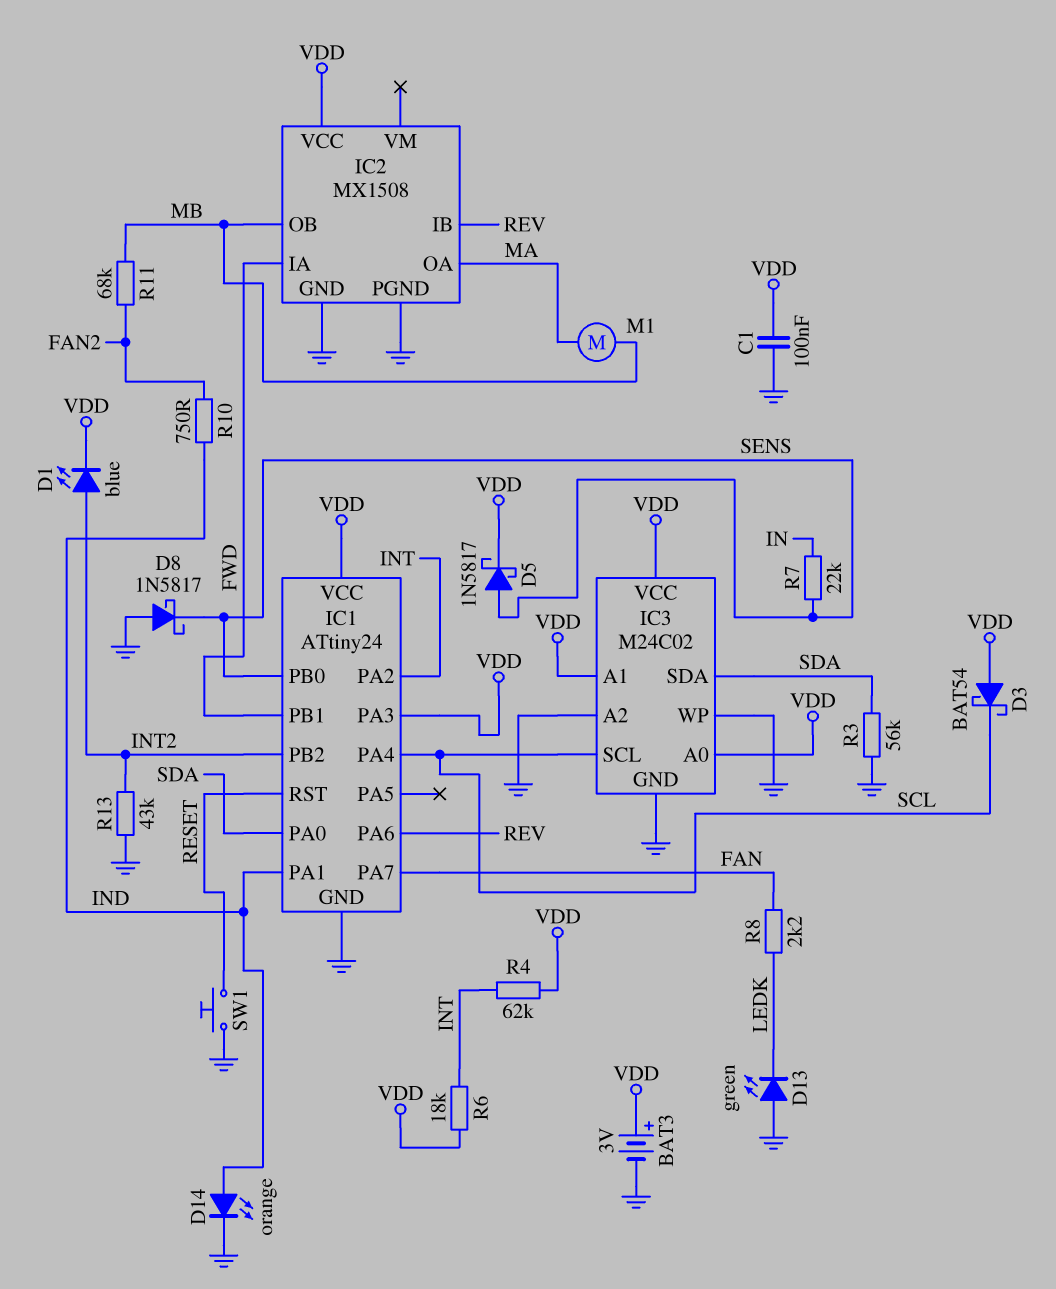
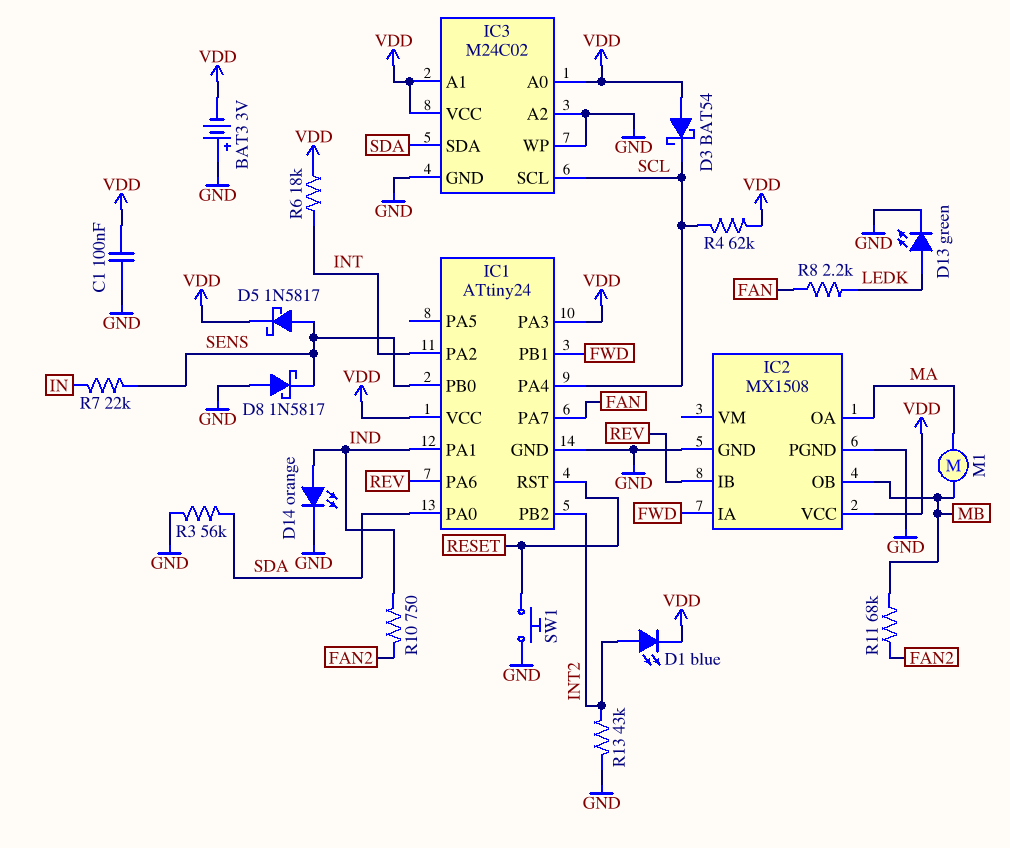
BAT3: 3V (plus VDD, minus GND) -> 3V (plus GND, minus VDD)
D13: LED green (A GND, K LEDK) -> LED green (A LEDK, K GND)
R4: 62k (INT, VDD) -> 62k (SCL, VDD)

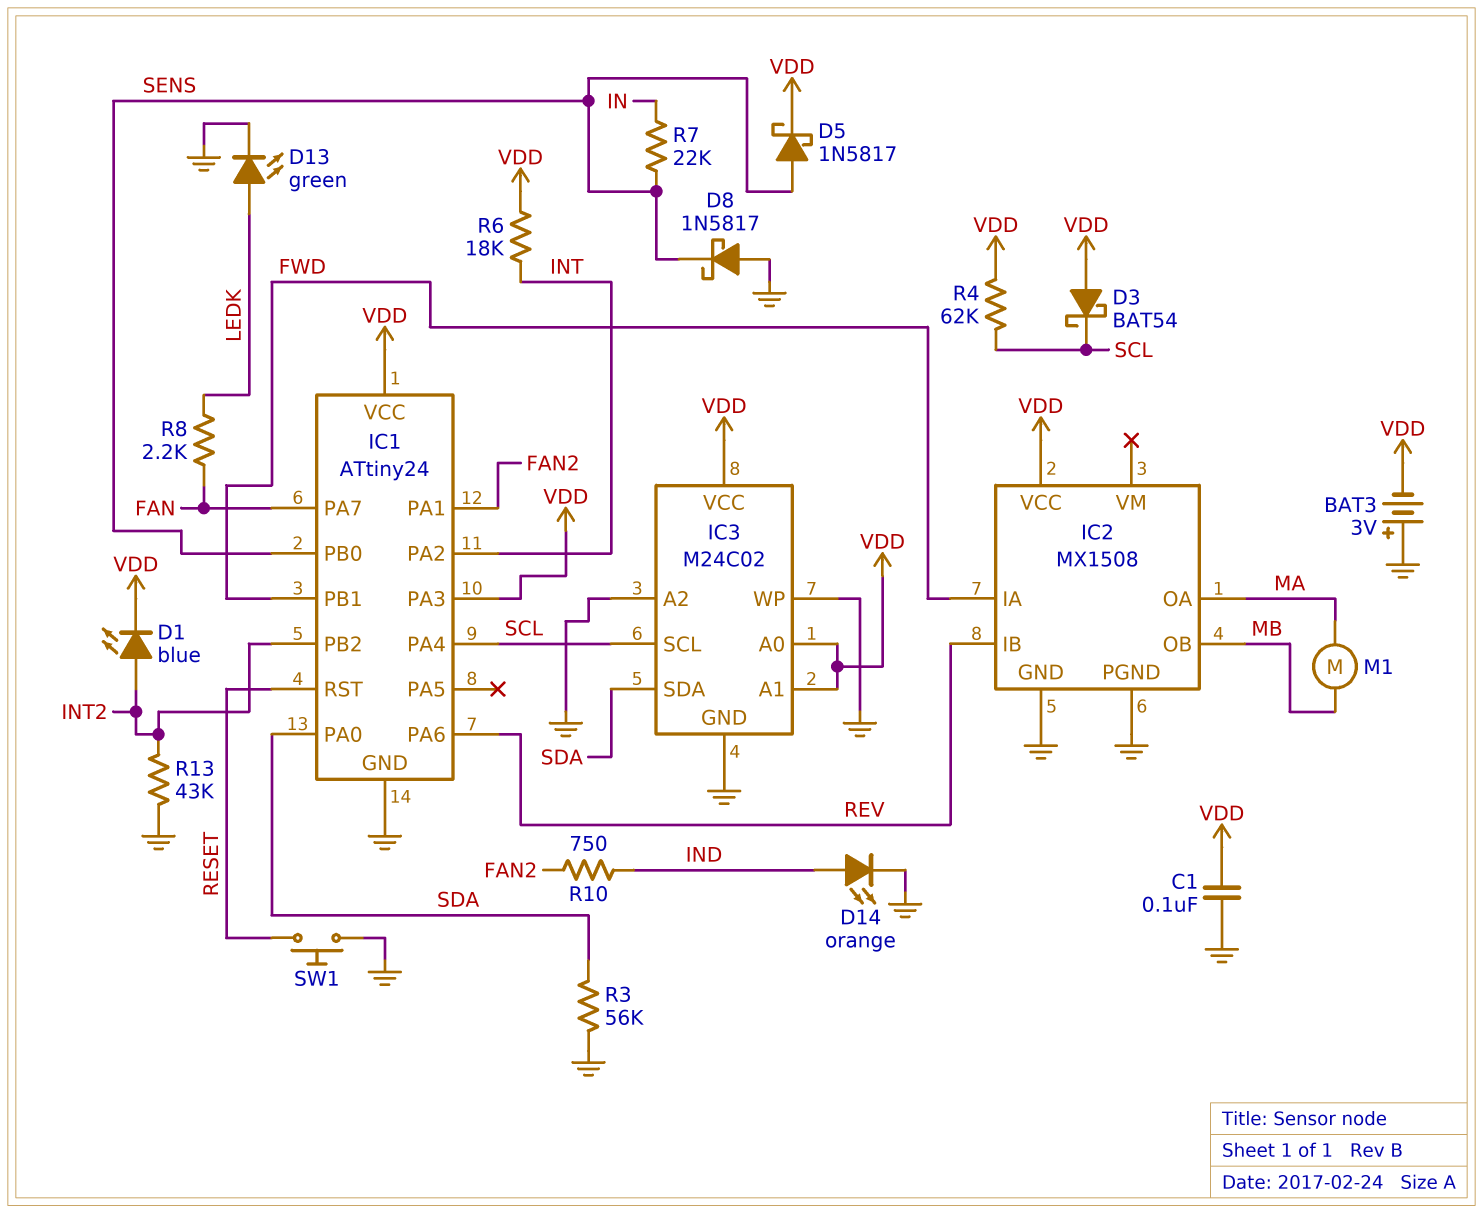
IC1 pin PA1: IND -> FAN2
R11: 68k (FAN2, MB) -> none

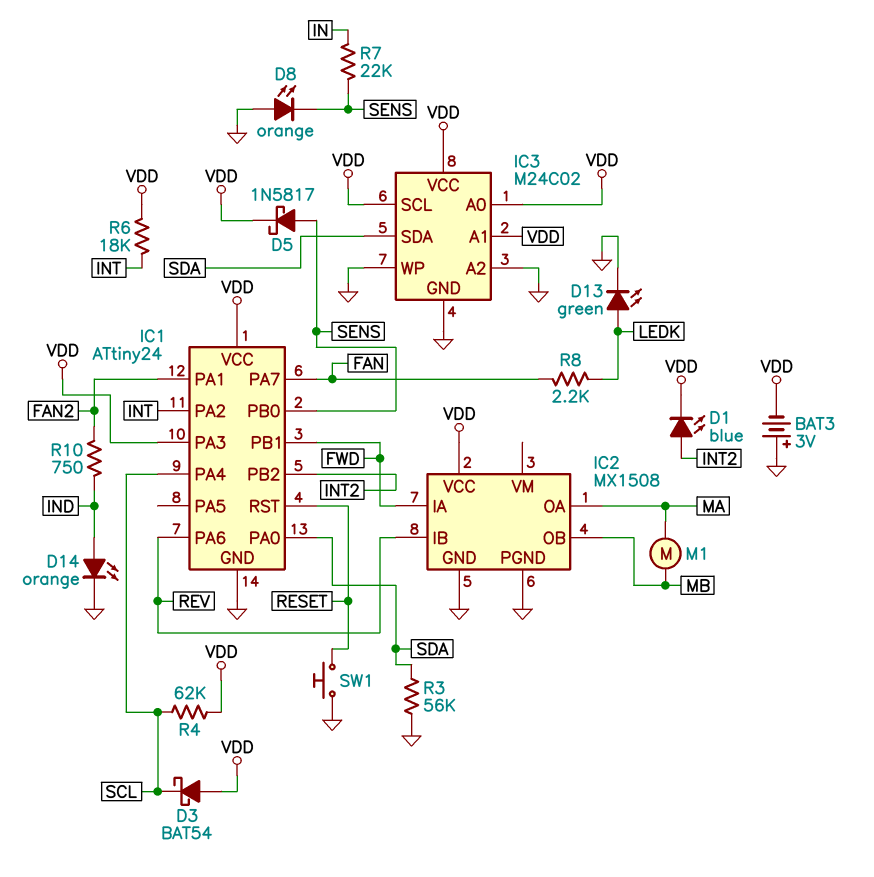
C1: 100nF (GND, VDD) -> none
D8: schottky 1N5817 (A GND, K SENS) -> LED orange (A GND, K SENS)
IC3 pin SCL: SCL -> VDD
R13: 43k (GND, INT2) -> none

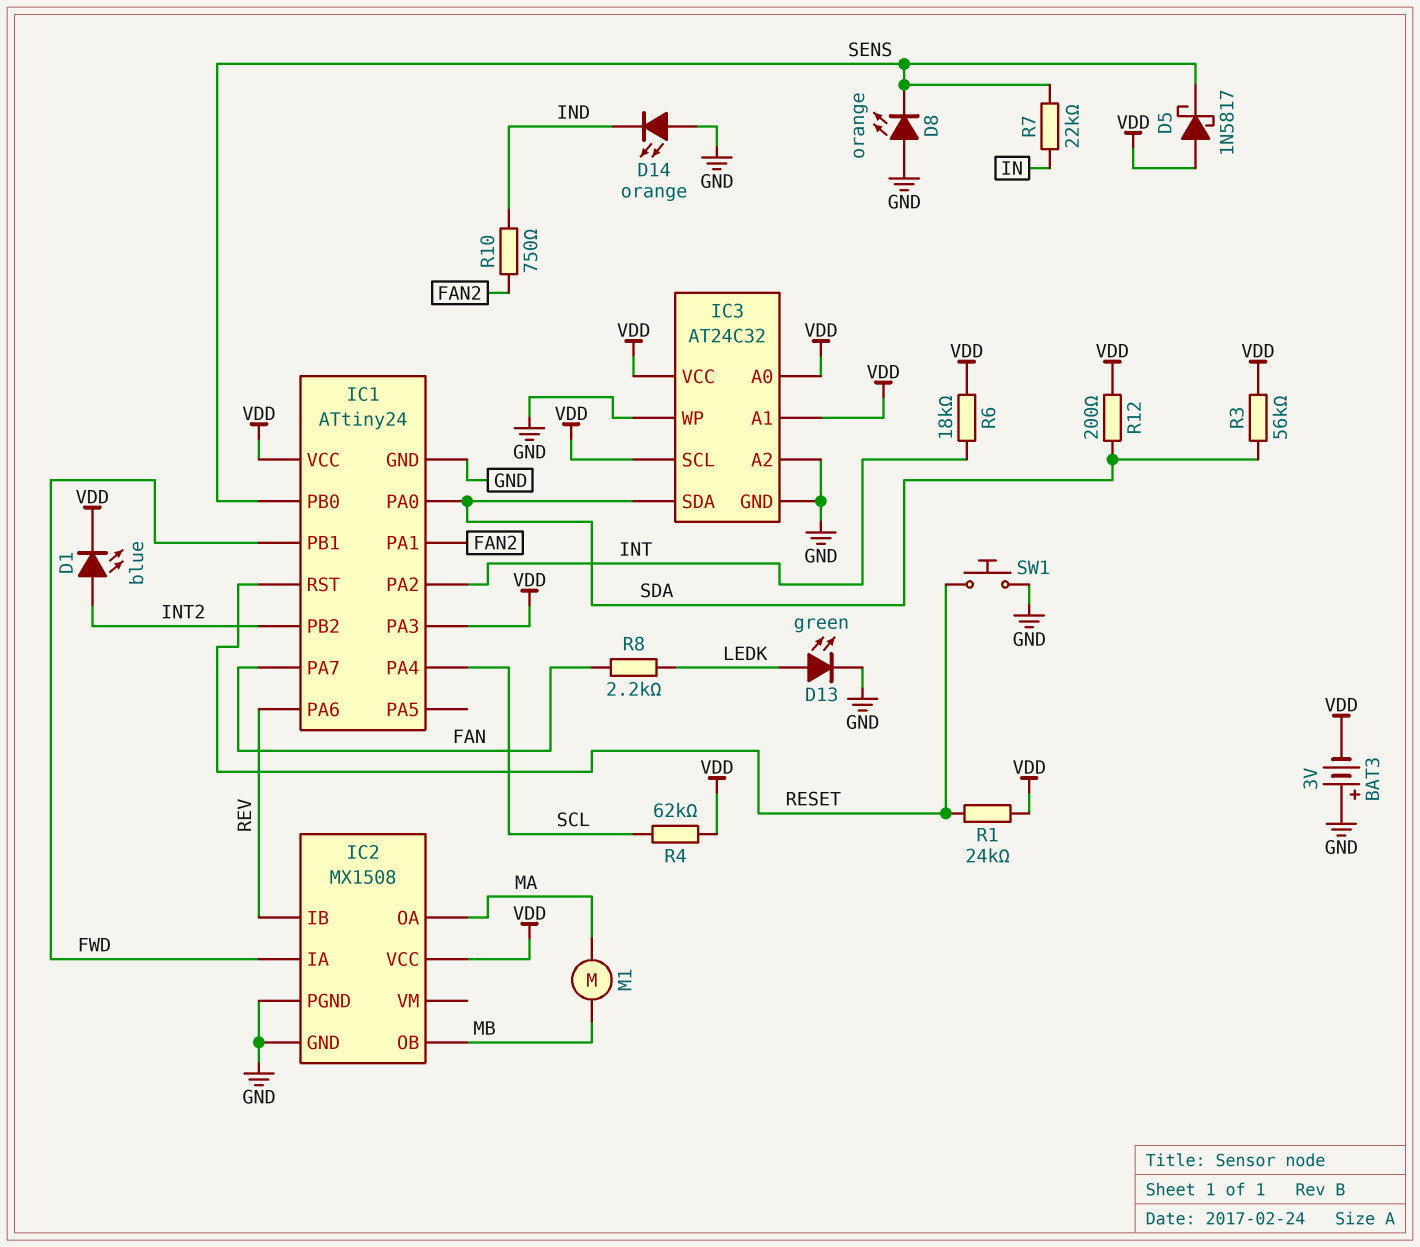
D3: schottky BAT54 (A VDD, K SCL) -> none
D5: schottky 1N5817 (A SENS, K VDD) -> schottky 1N5817 (A VDD, K SENS)
D14: LED orange (A IND, K GND) -> LED orange (A GND, K IND)
IC3: M24C02 -> AT24C32
R1: none -> 24k (RESET, VDD)
R3: 56k (GND, SDA) -> 56k (SDA, VDD)
R12: none -> 200 (SDA, VDD)

